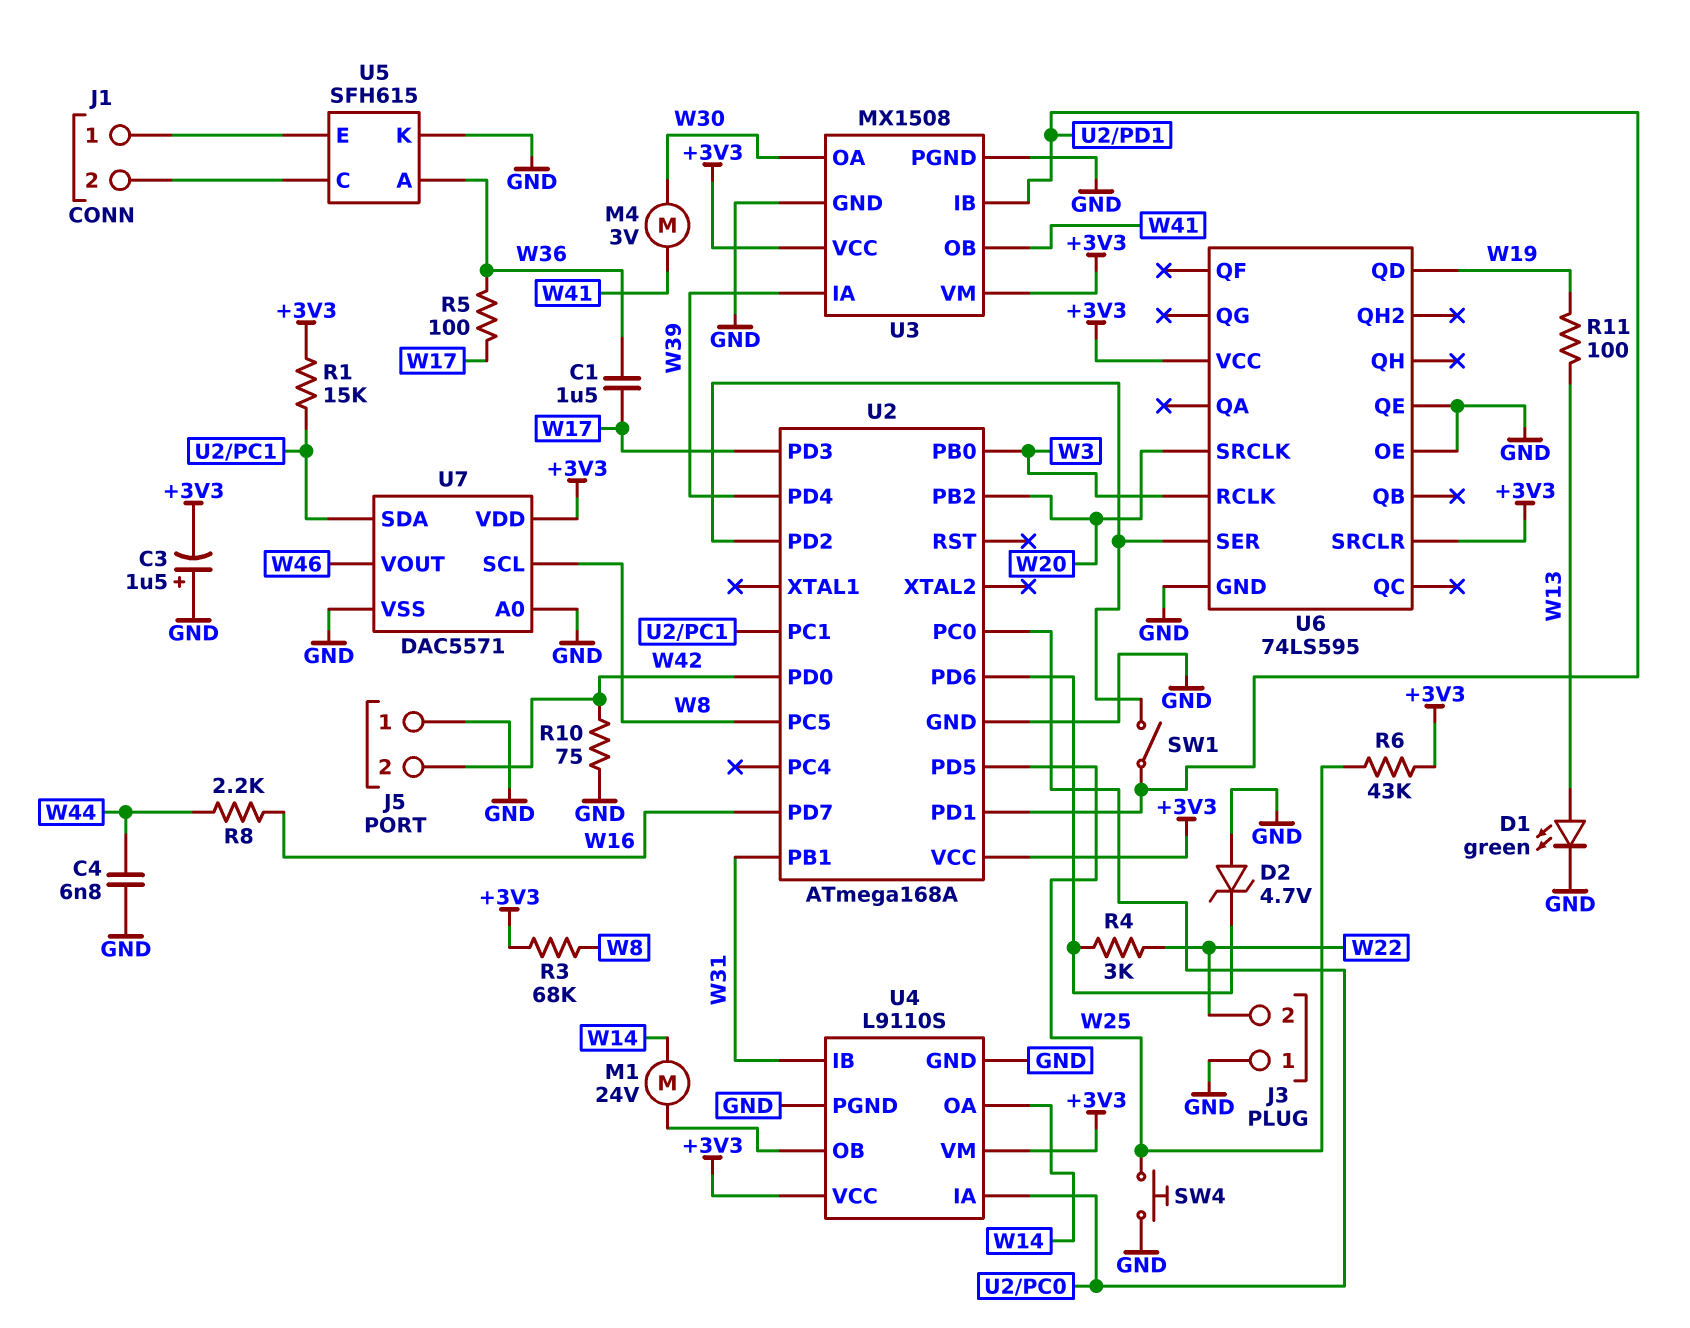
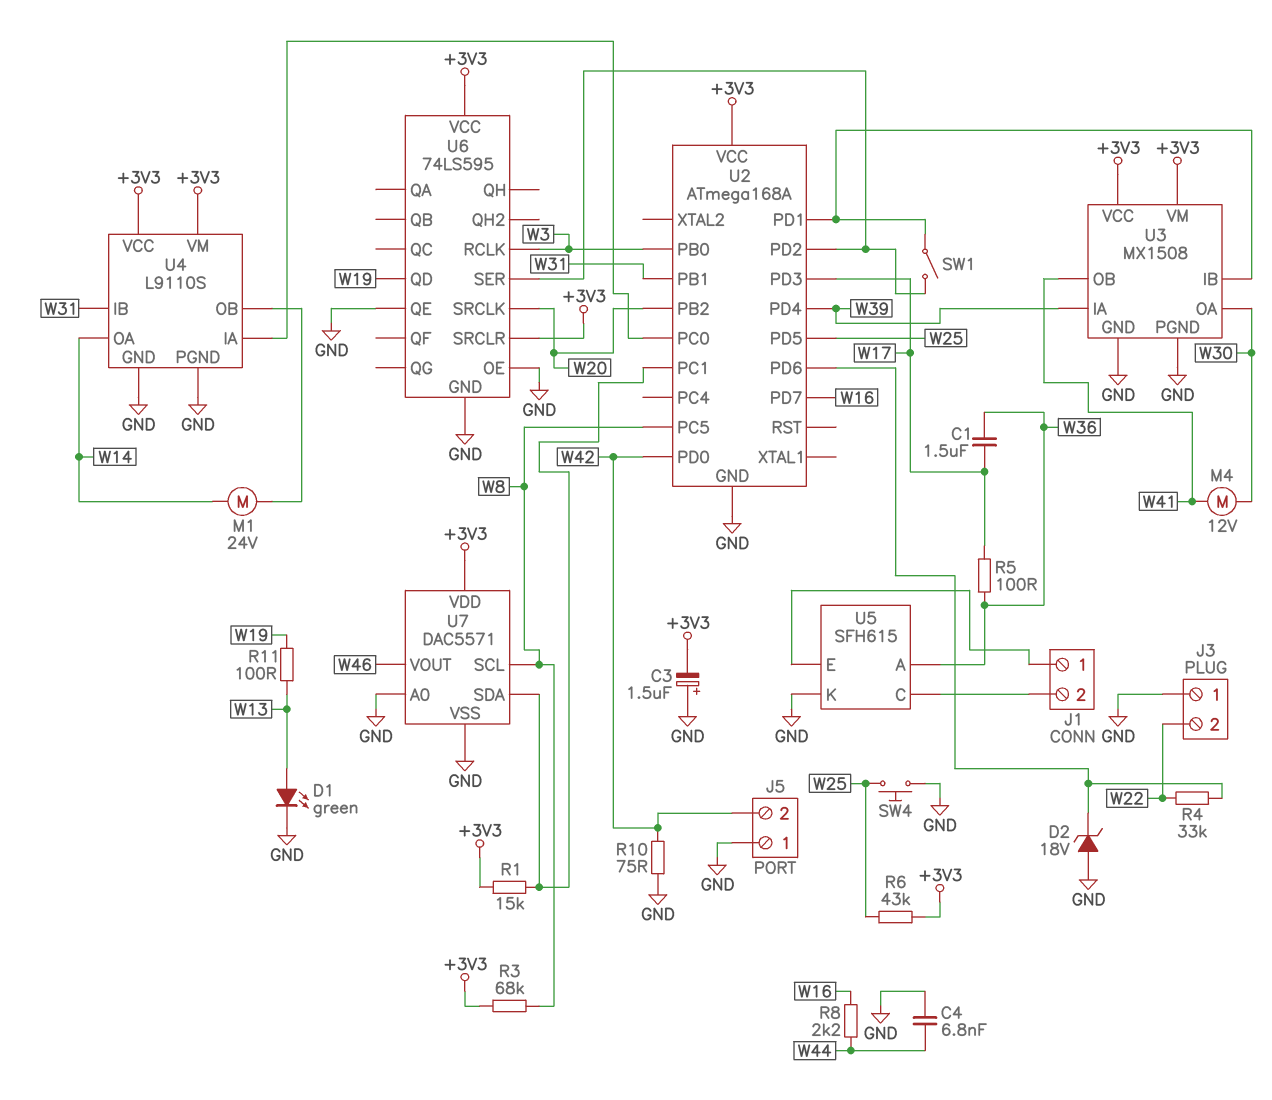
D2: zener 4.7V (A GND, K U2/PD6) -> zener 18V (A GND, K U2/PD6)
M4: motor 3V (W30, W41) -> motor 12V (W30, W41)
R4: 3k (U2/PD6, W22) -> 33k (U2/PD6, W22)

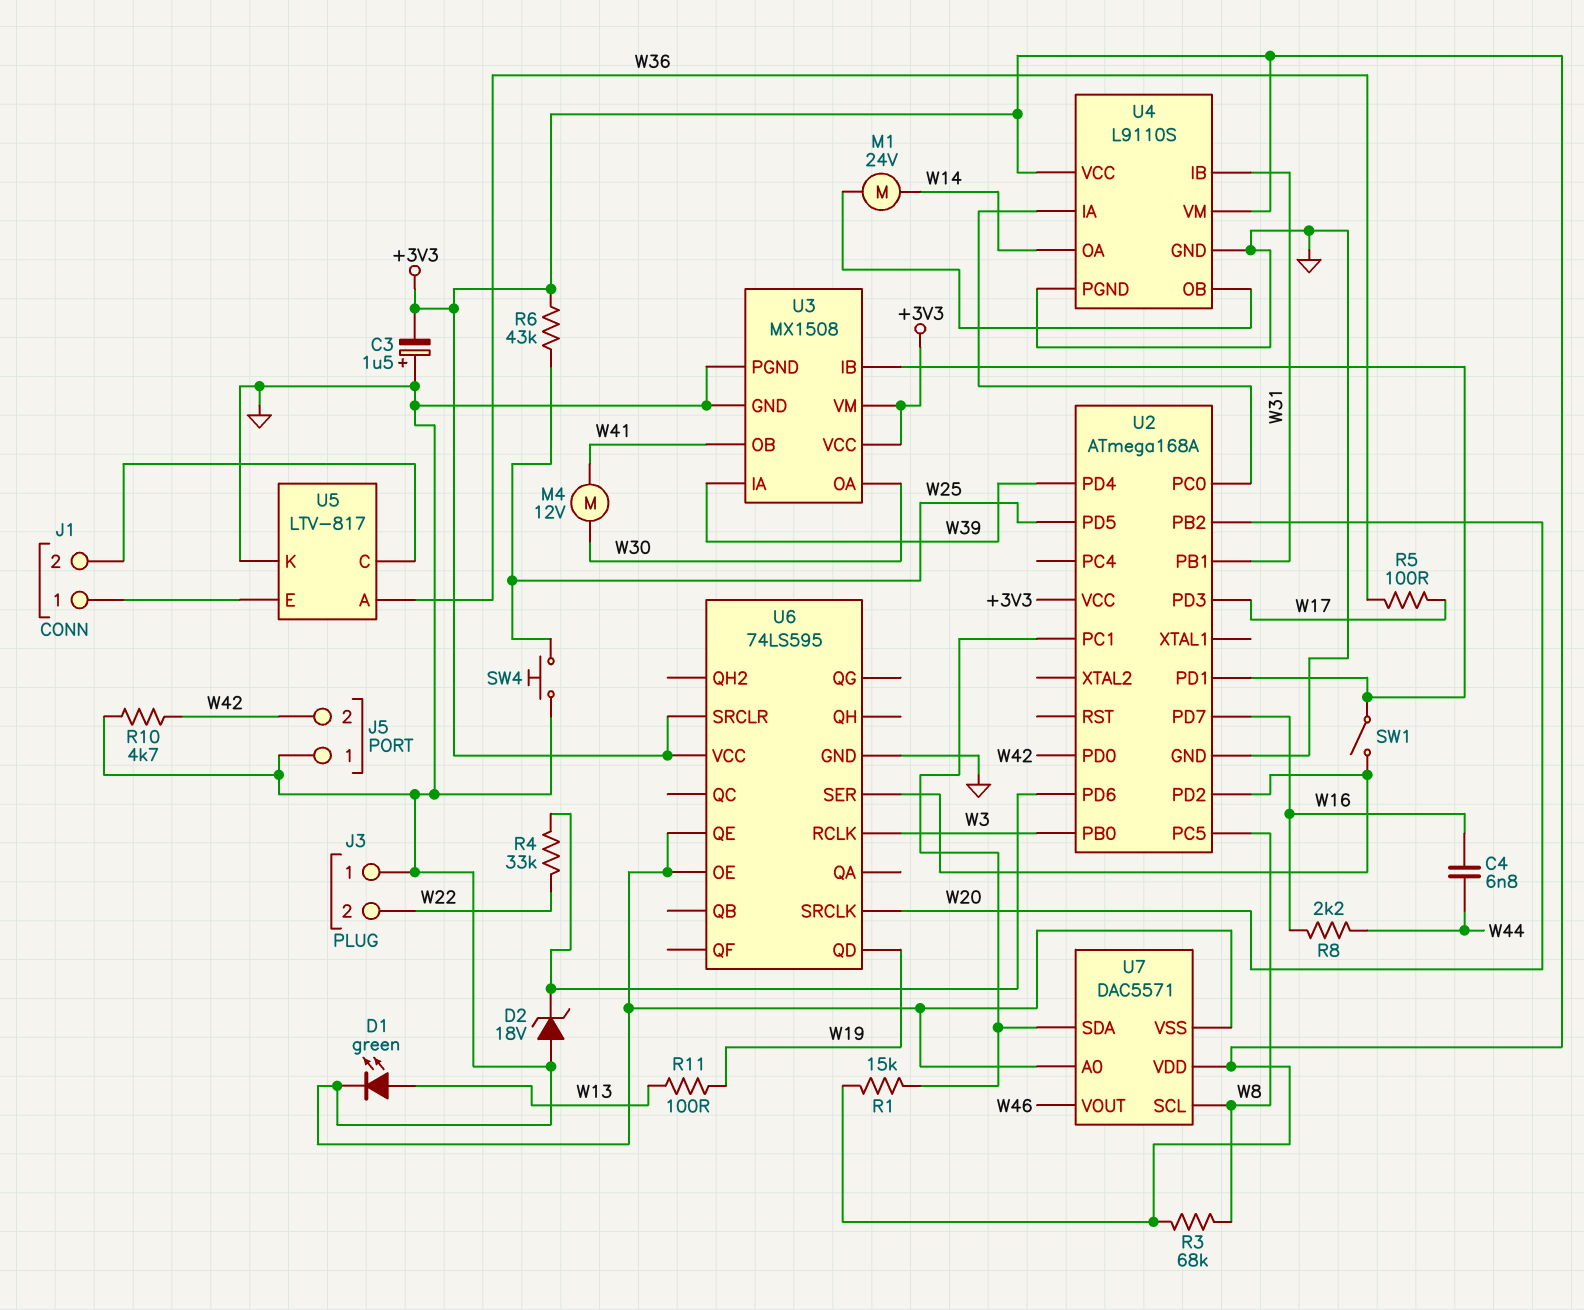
C1: 1.5uF (W17, W36) -> none
C4: 6.8nF (GND, W44) -> 6.8nF (W16, W44)
R10: 75 (GND, W42) -> 4.7k (GND, W42)
U5: SFH615 -> LTV-817

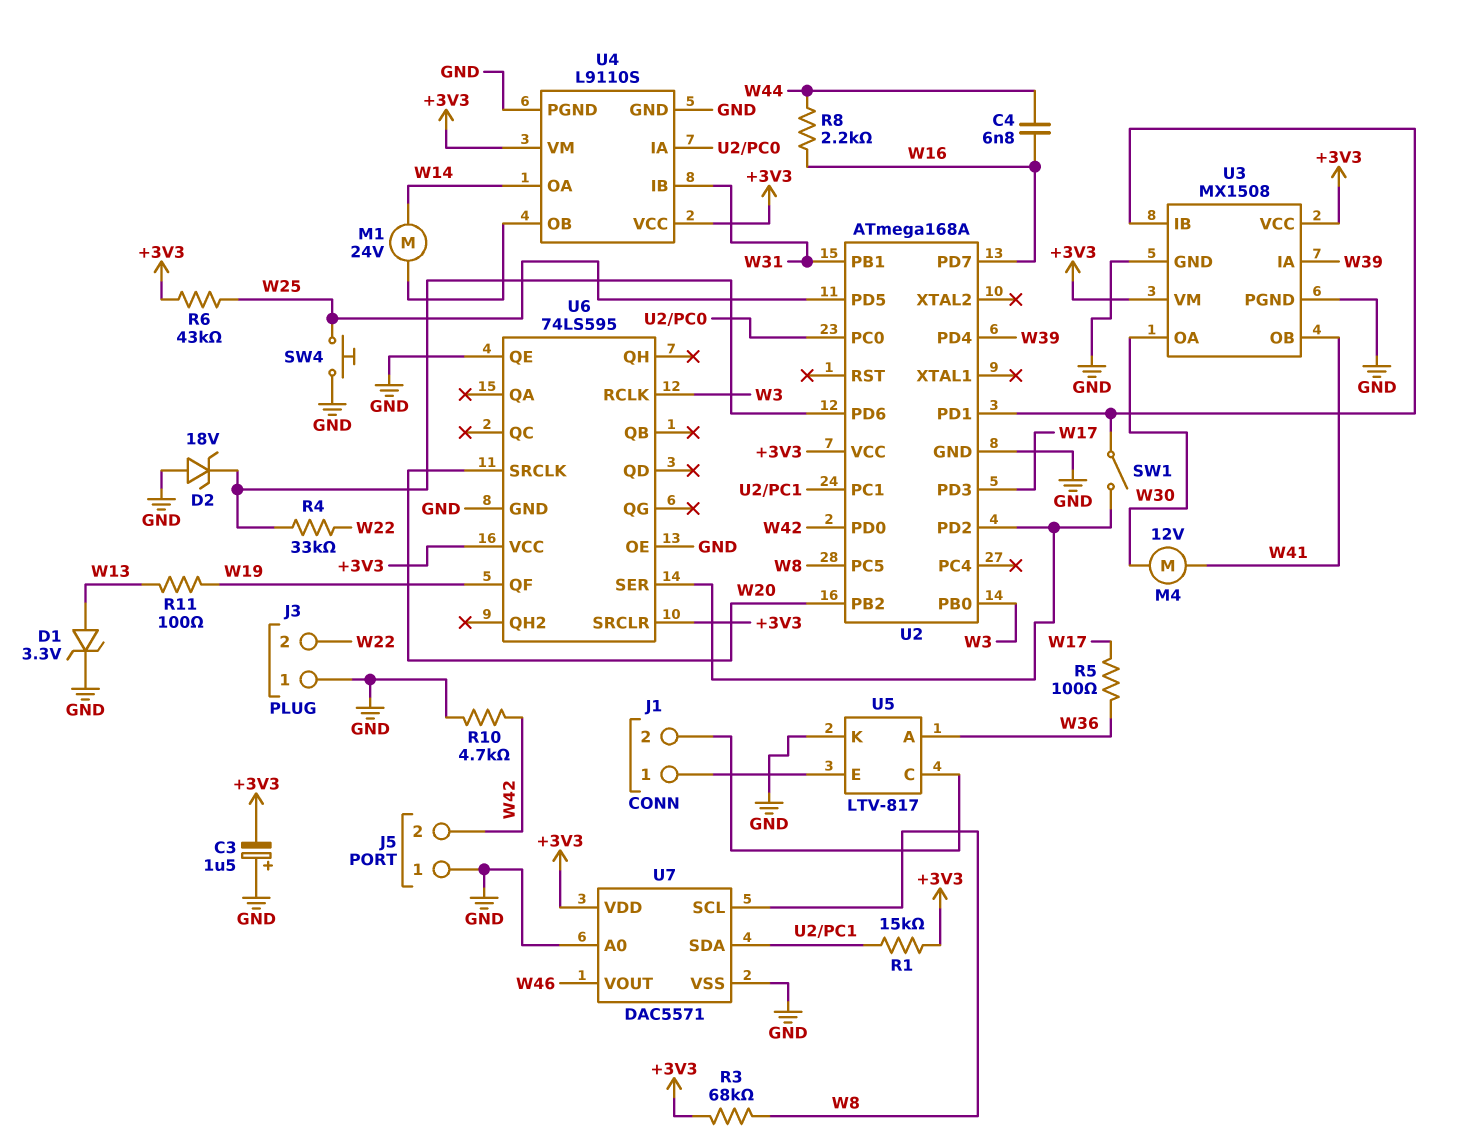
D1: LED green (A W13, K GND) -> zener 3.3V (A W13, K GND)
U6 pin QD: W19 -> none
U6 pin QF: none -> W19

